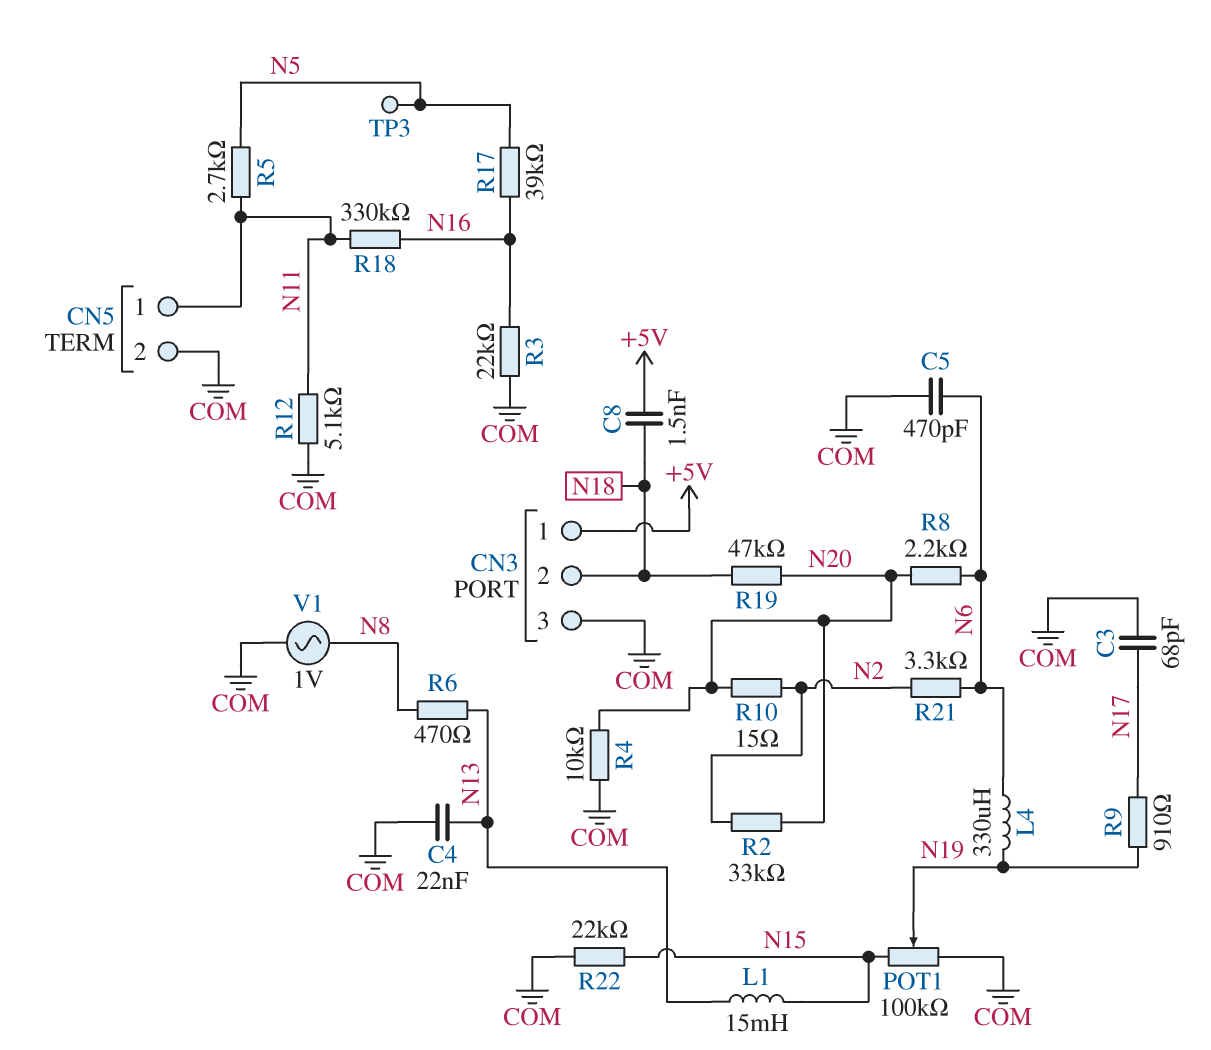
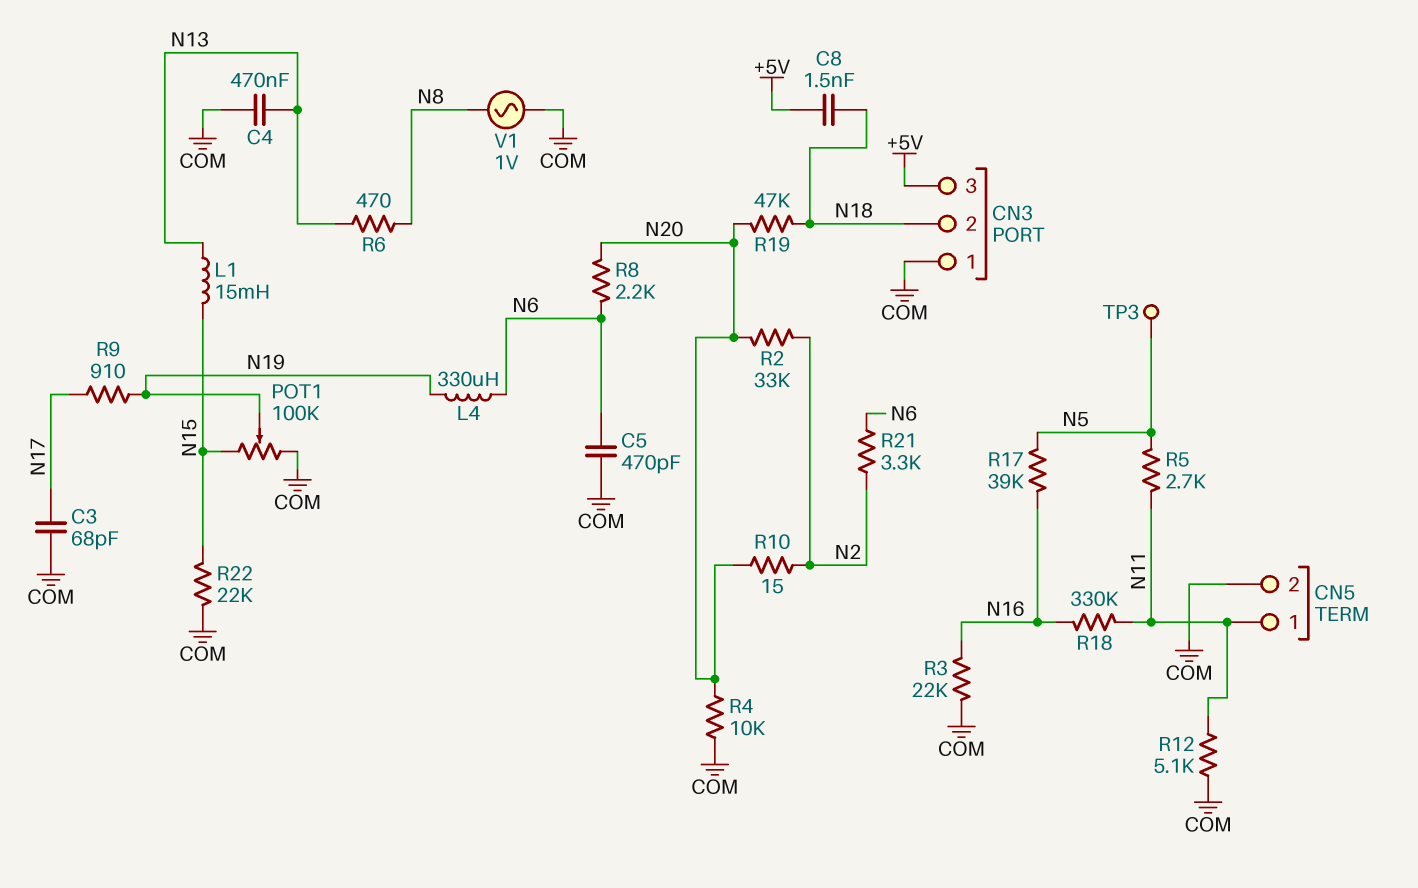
C4: 22nF (COM, N13) -> 470nF (COM, N13)
CN3 pin 1: +5V -> COM
CN3 pin 3: COM -> +5V

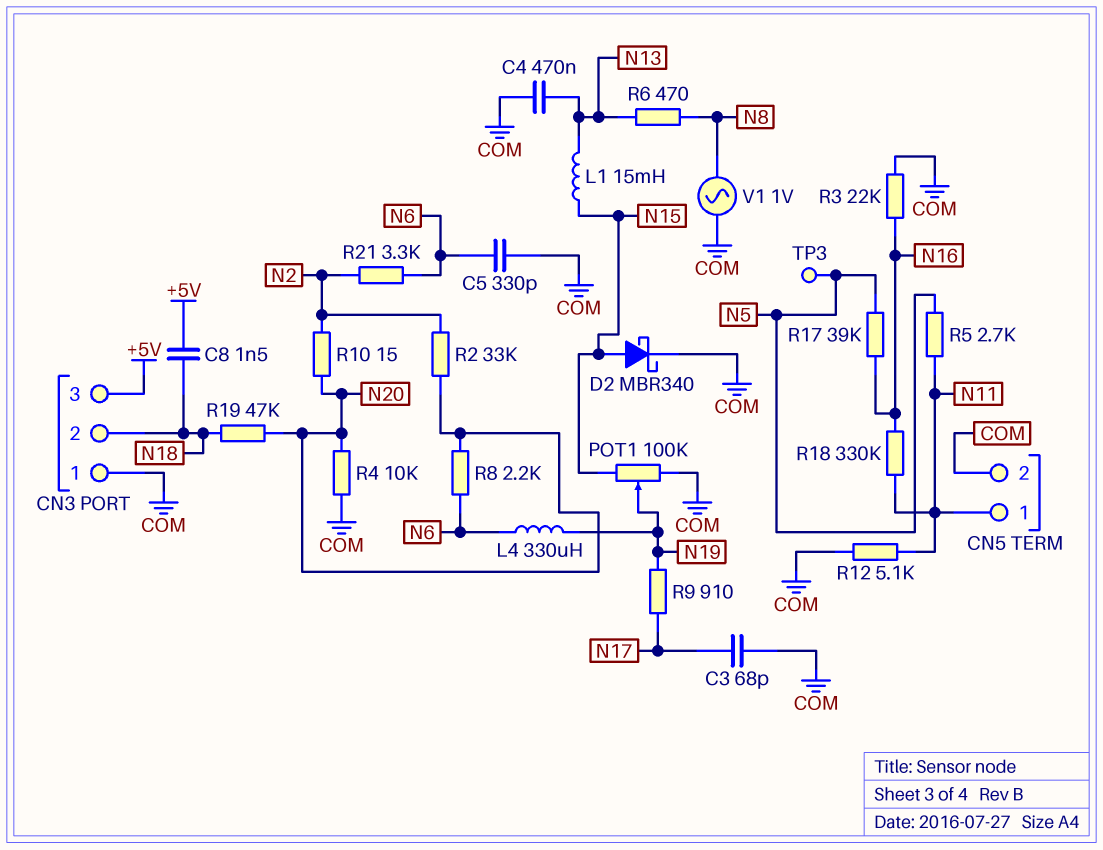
C5: 470pF (COM, N6) -> 330pF (COM, N6)
D2: none -> schottky MBR340 (A N15, K COM)
R22: 22k (COM, N15) -> none

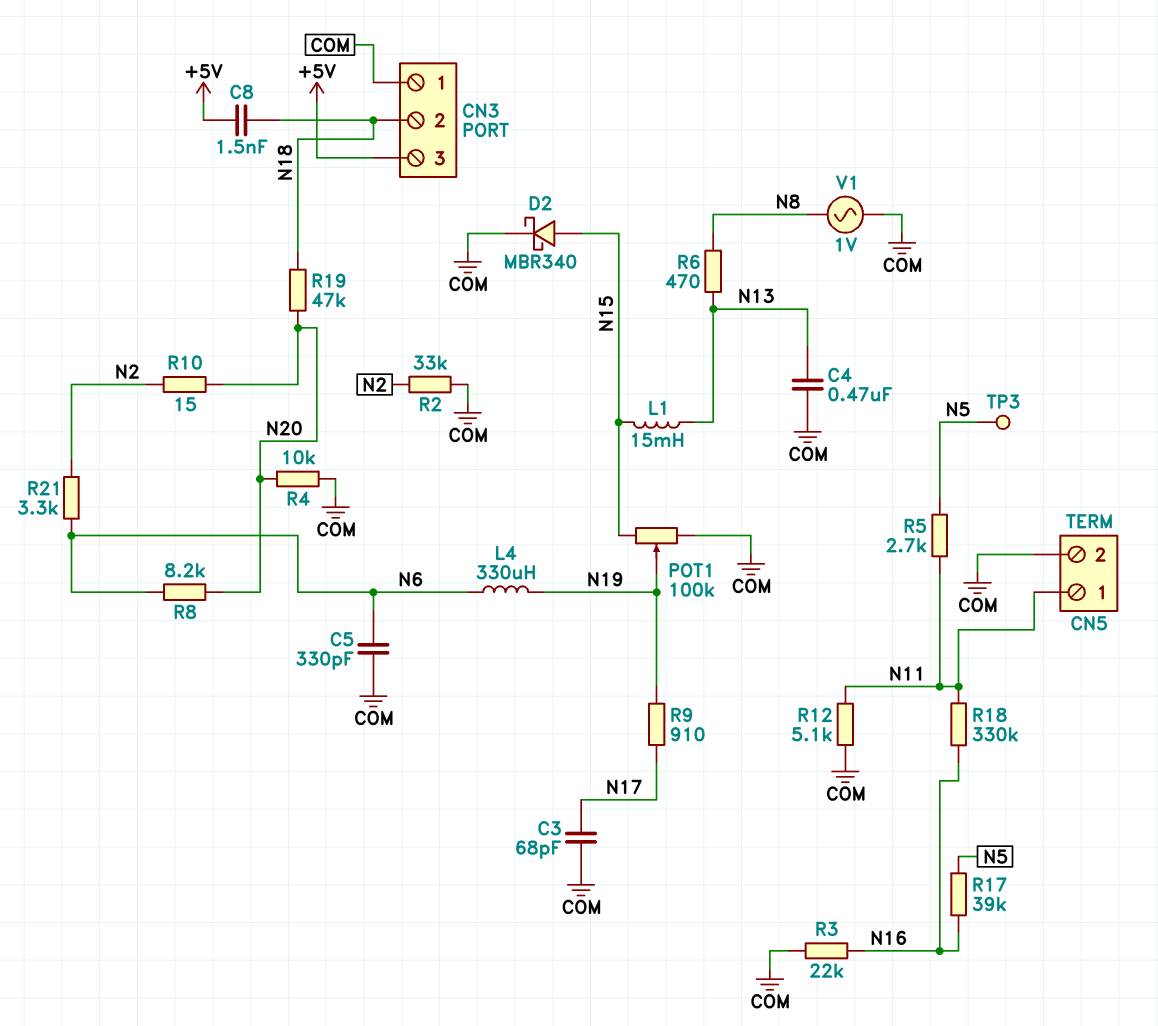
R2: 33k (N2, N20) -> 33k (COM, N2)
R8: 2.2k (N6, N20) -> 8.2k (N6, N20)

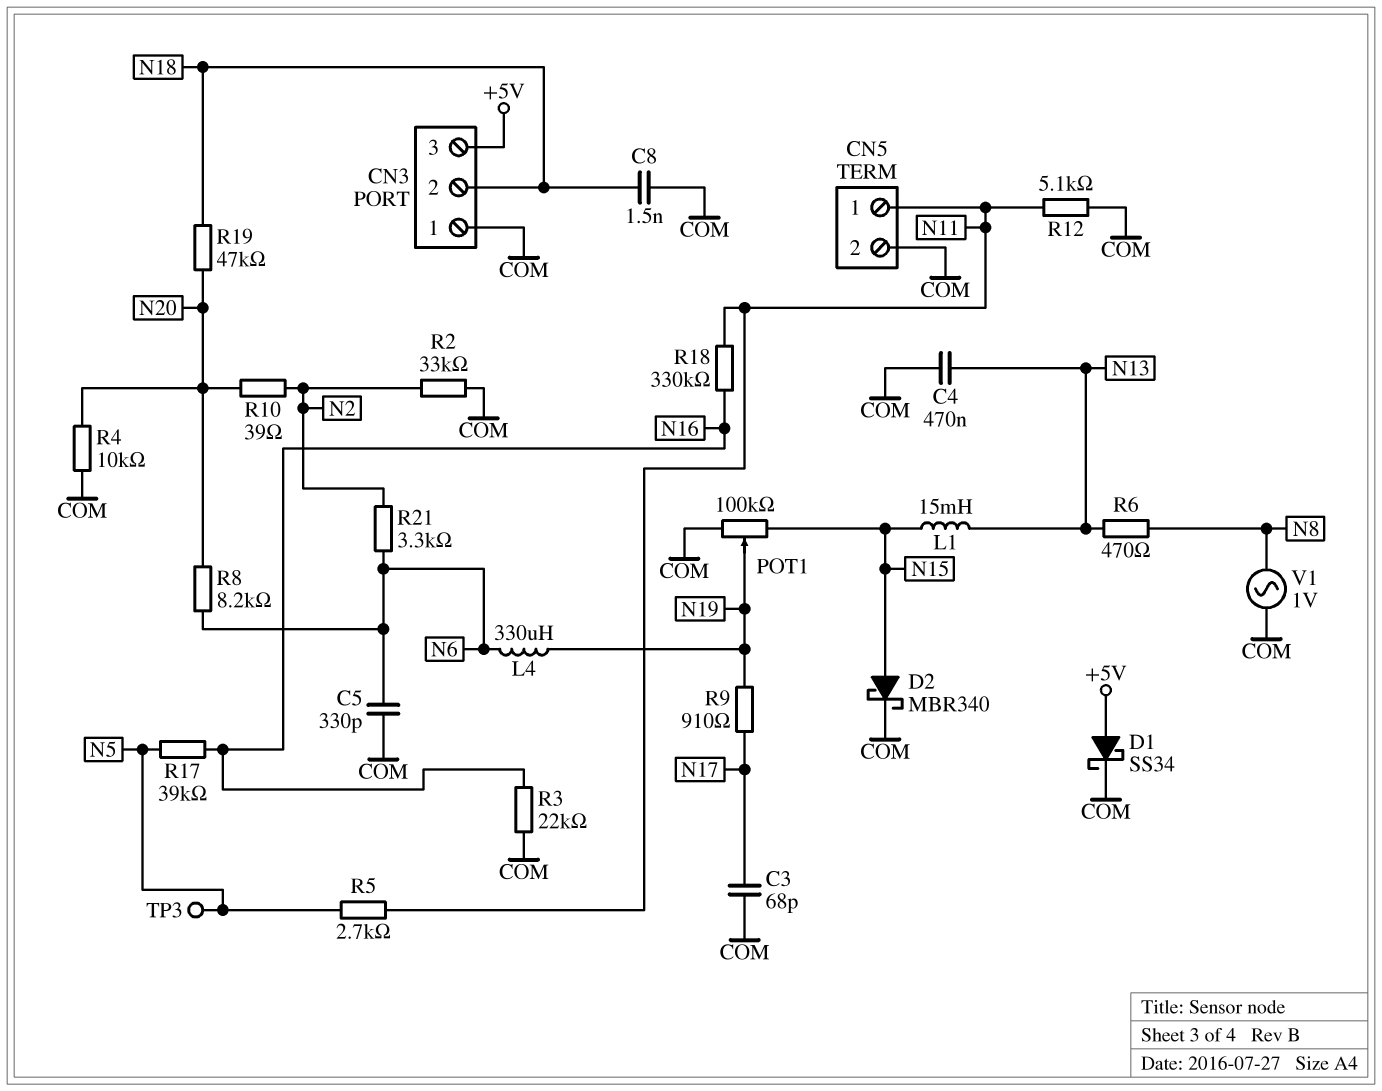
C8: 1.5nF (+5V, N18) -> 1.5nF (COM, N18)
D1: none -> schottky SS34 (A +5V, K COM)
R10: 15 (N2, N20) -> 39 (N2, N20)

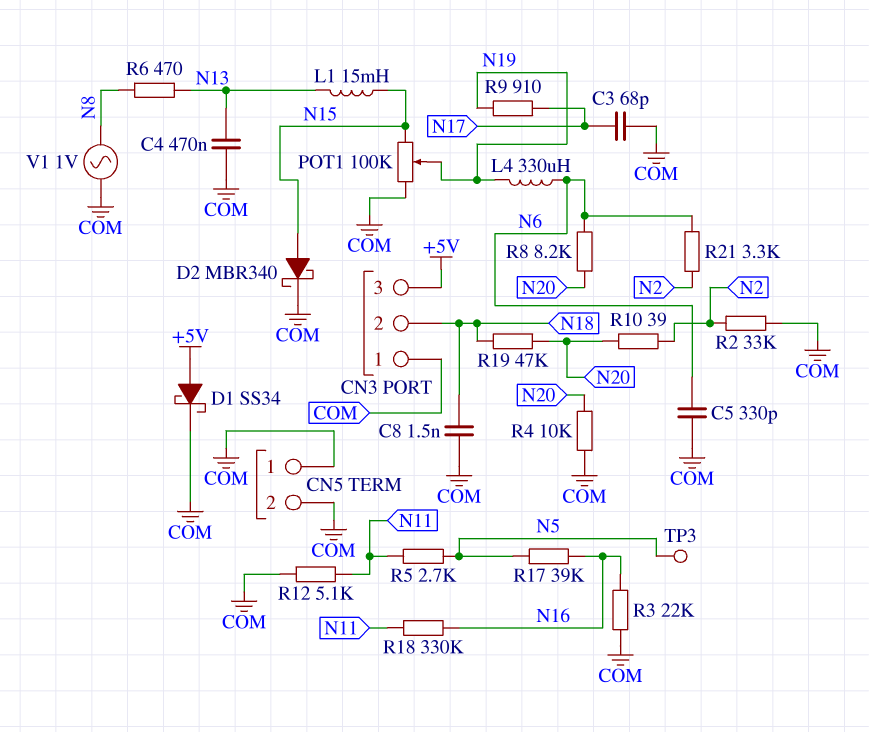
CN5 pin 1: N11 -> COM

